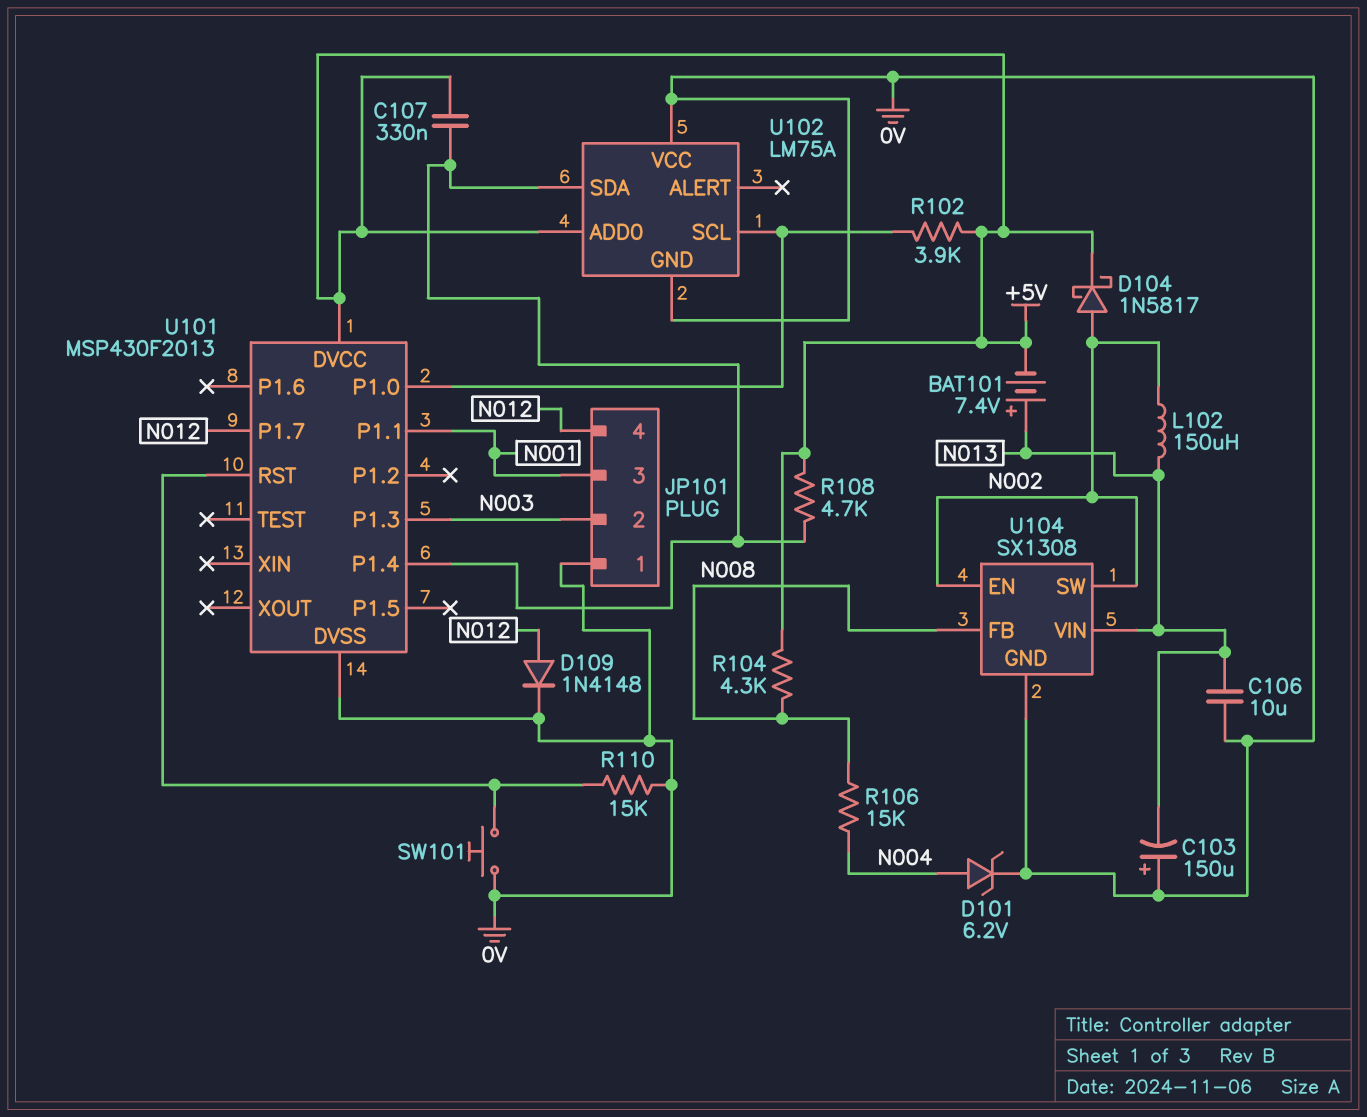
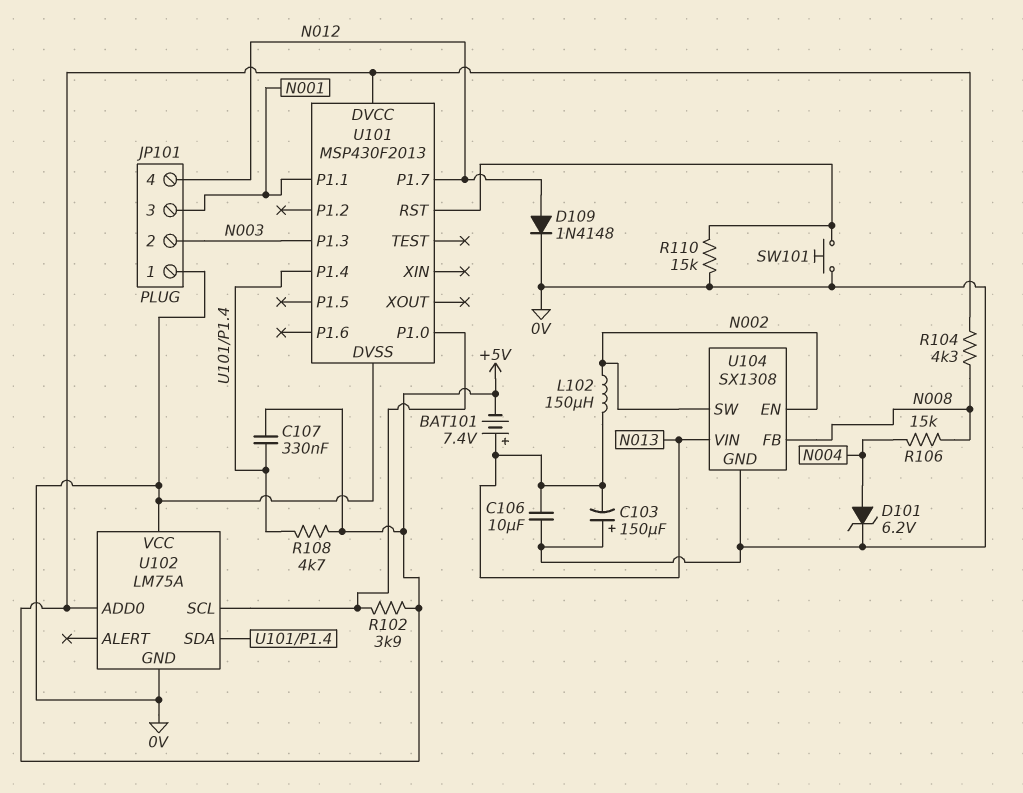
D104: schottky 1N5817 (A N002, K +5V) -> none

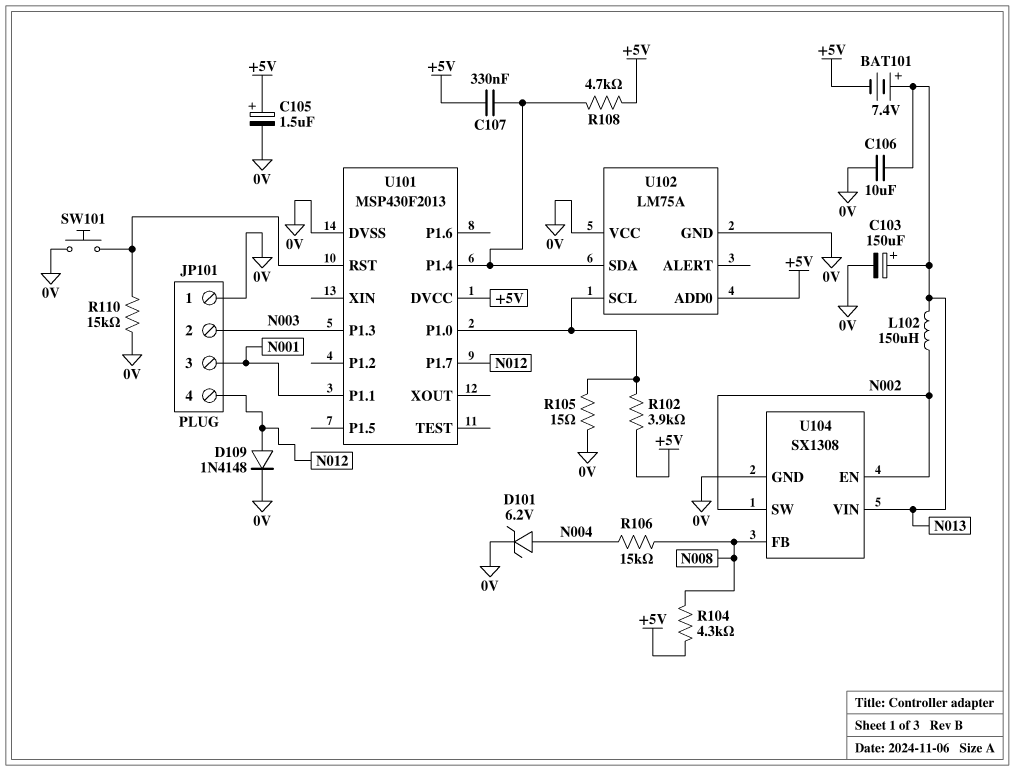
C103: 150uF (plus 0V, minus N013) -> 150uF (plus N013, minus 0V)
C105: none -> 1.5uF (plus +5V, minus 0V)
R105: none -> 15 (0V, U101/P1.0)

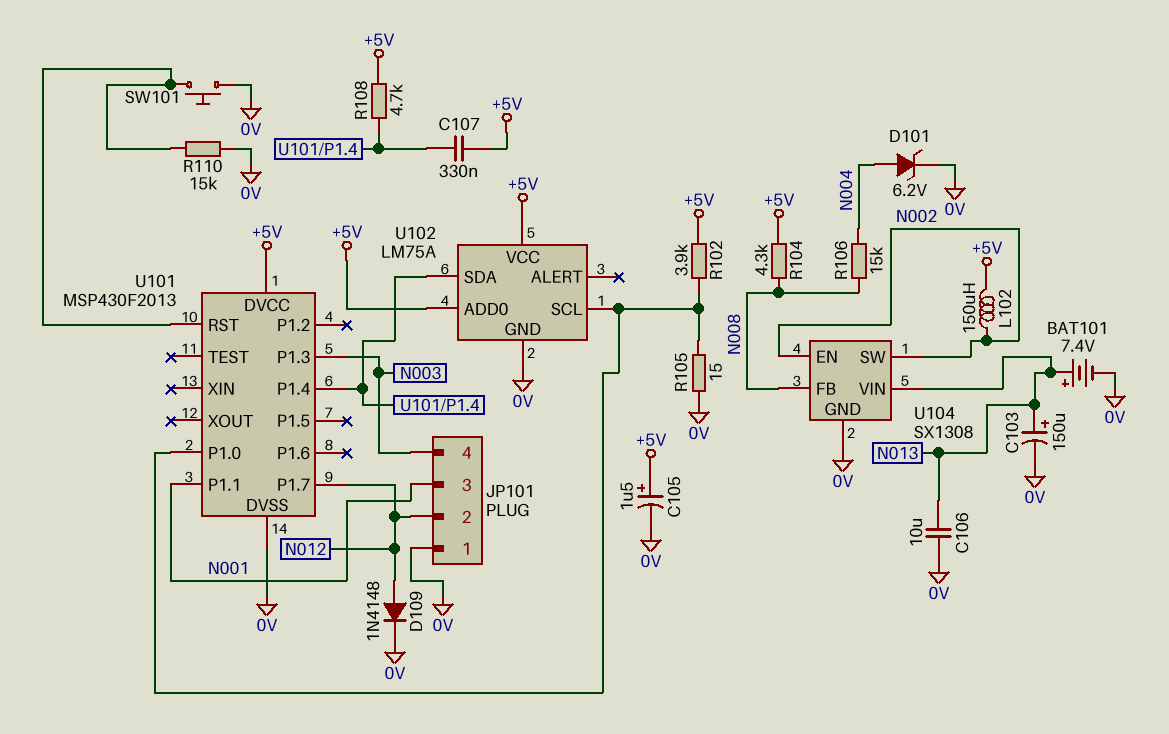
BAT101: 7.4V (plus N013, minus +5V) -> 7.4V (plus N013, minus 0V)
JP101 pin 2: N003 -> N012
JP101 pin 4: N012 -> N003
L102: 150uH (N002, N013) -> 150uH (+5V, N002)
U102 pin VCC: 0V -> +5V

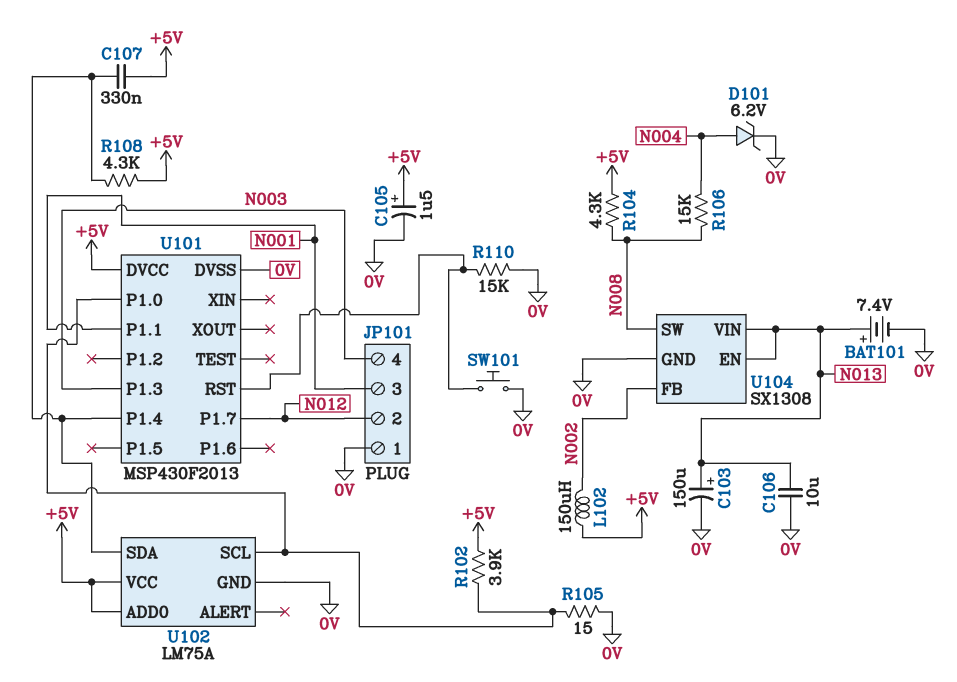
D109: diode 1N4148 (A N012, K 0V) -> none
R108: 4.7k (+5V, U101/P1.4) -> 4.3k (+5V, U101/P1.4)
U104 pin EN: N002 -> N013
U104 pin FB: N008 -> N002
U104 pin SW: N002 -> N008

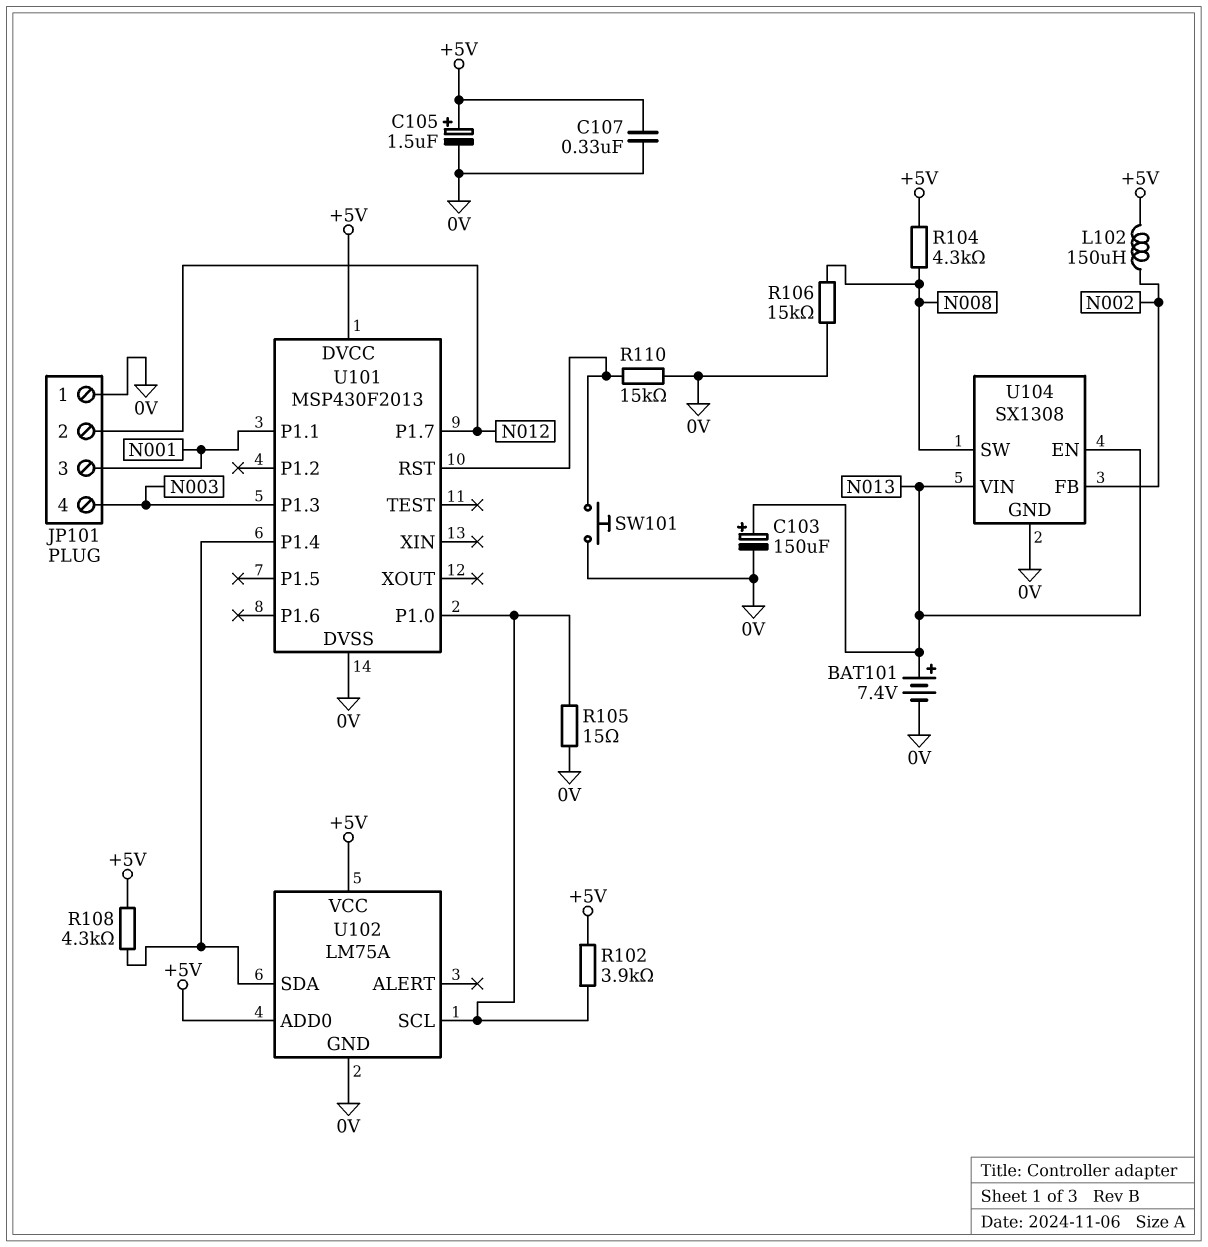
C106: 10uF (0V, N013) -> none
C107: 330nF (+5V, U101/P1.4) -> 330nF (+5V, 0V)
D101: zener 6.2V (A N004, K 0V) -> none
R106: 15k (N004, N008) -> 15k (0V, N008)

